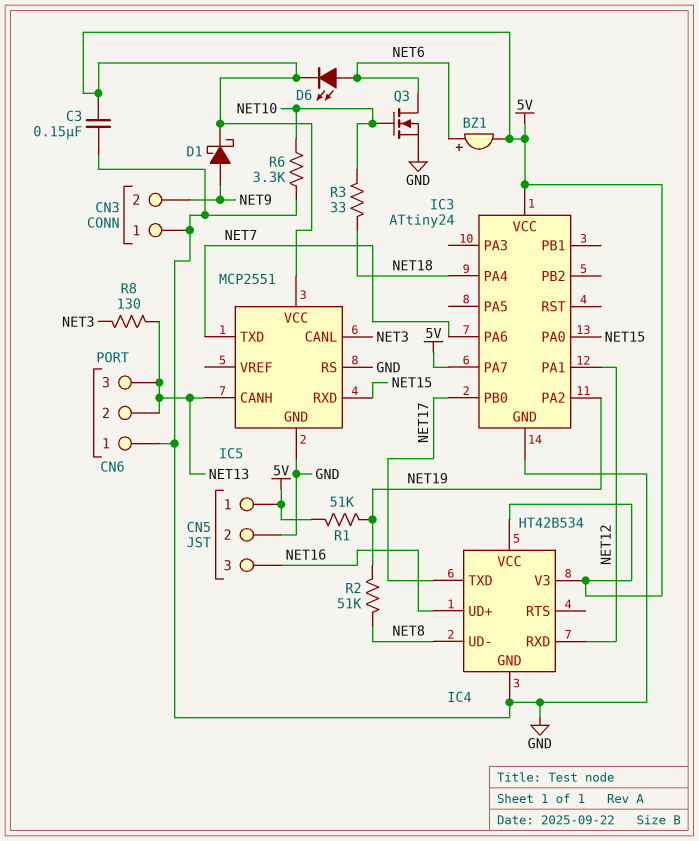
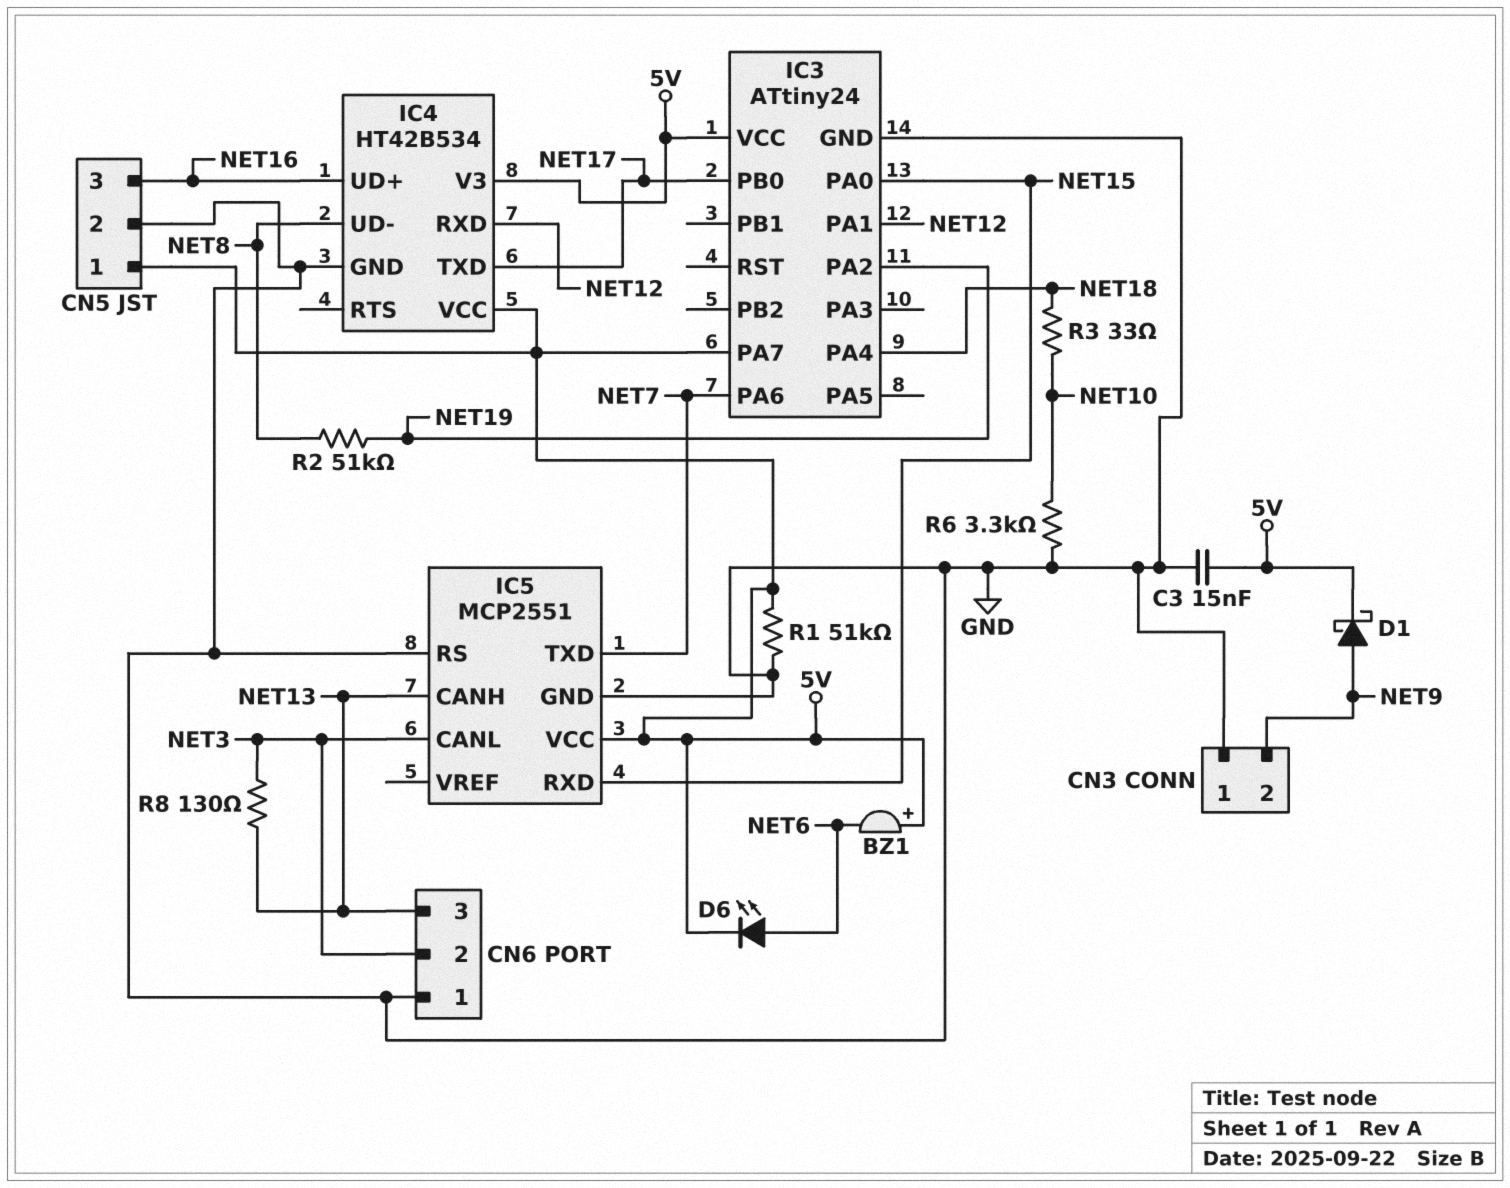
BZ1: buzzer (plus NET6, minus 5V) -> buzzer (plus 5V, minus NET6)
C3: 150nF (5V, GND) -> 15nF (5V, GND)
CN6 pin 2: NET13 -> NET3
Q3: NMOS (G NET10, D NET6, S GND) -> none
R1: 51k (5V, NET19) -> 51k (5V, GND)

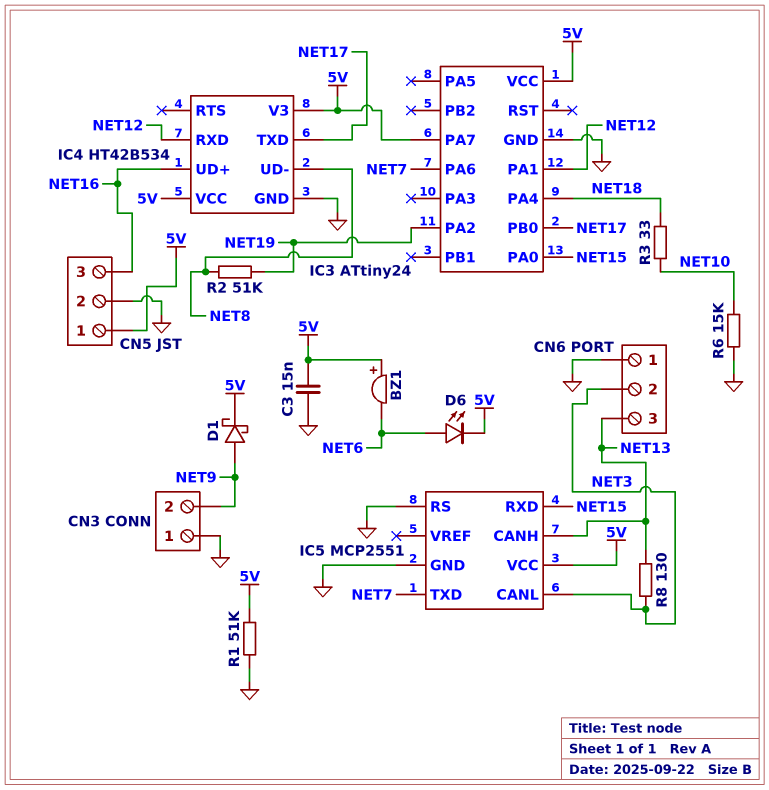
R6: 3.3k (GND, NET10) -> 15k (GND, NET10)

